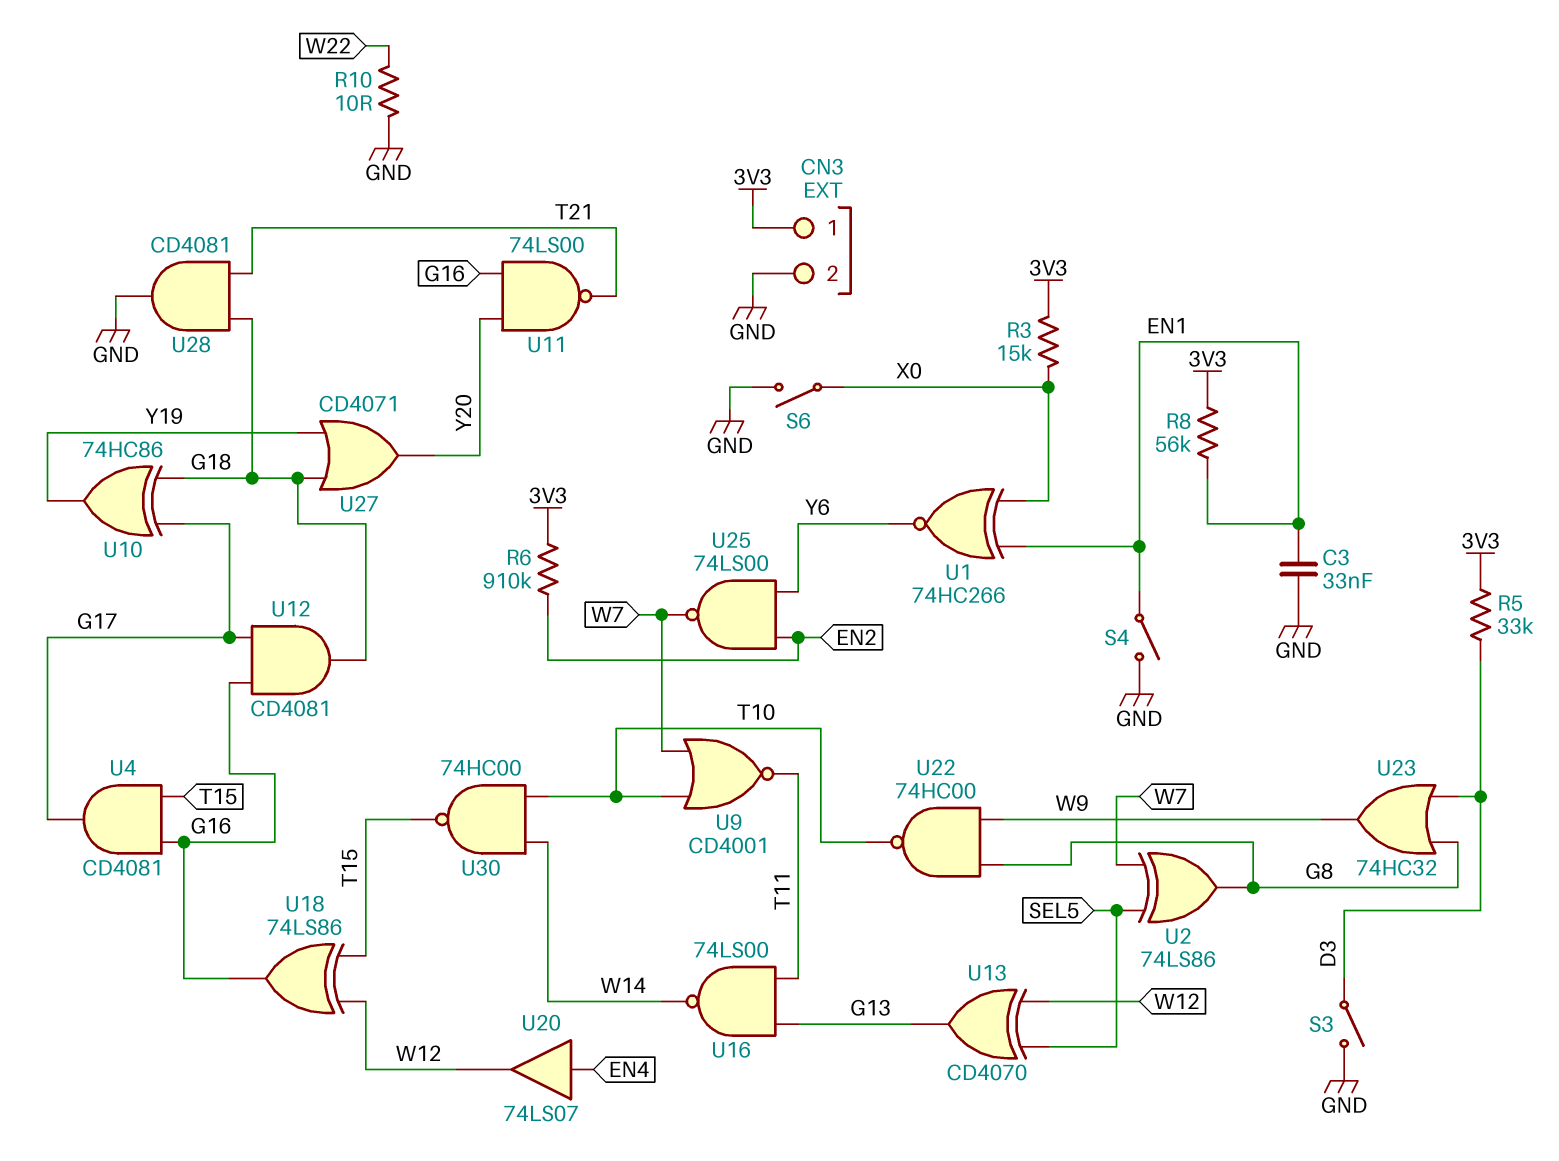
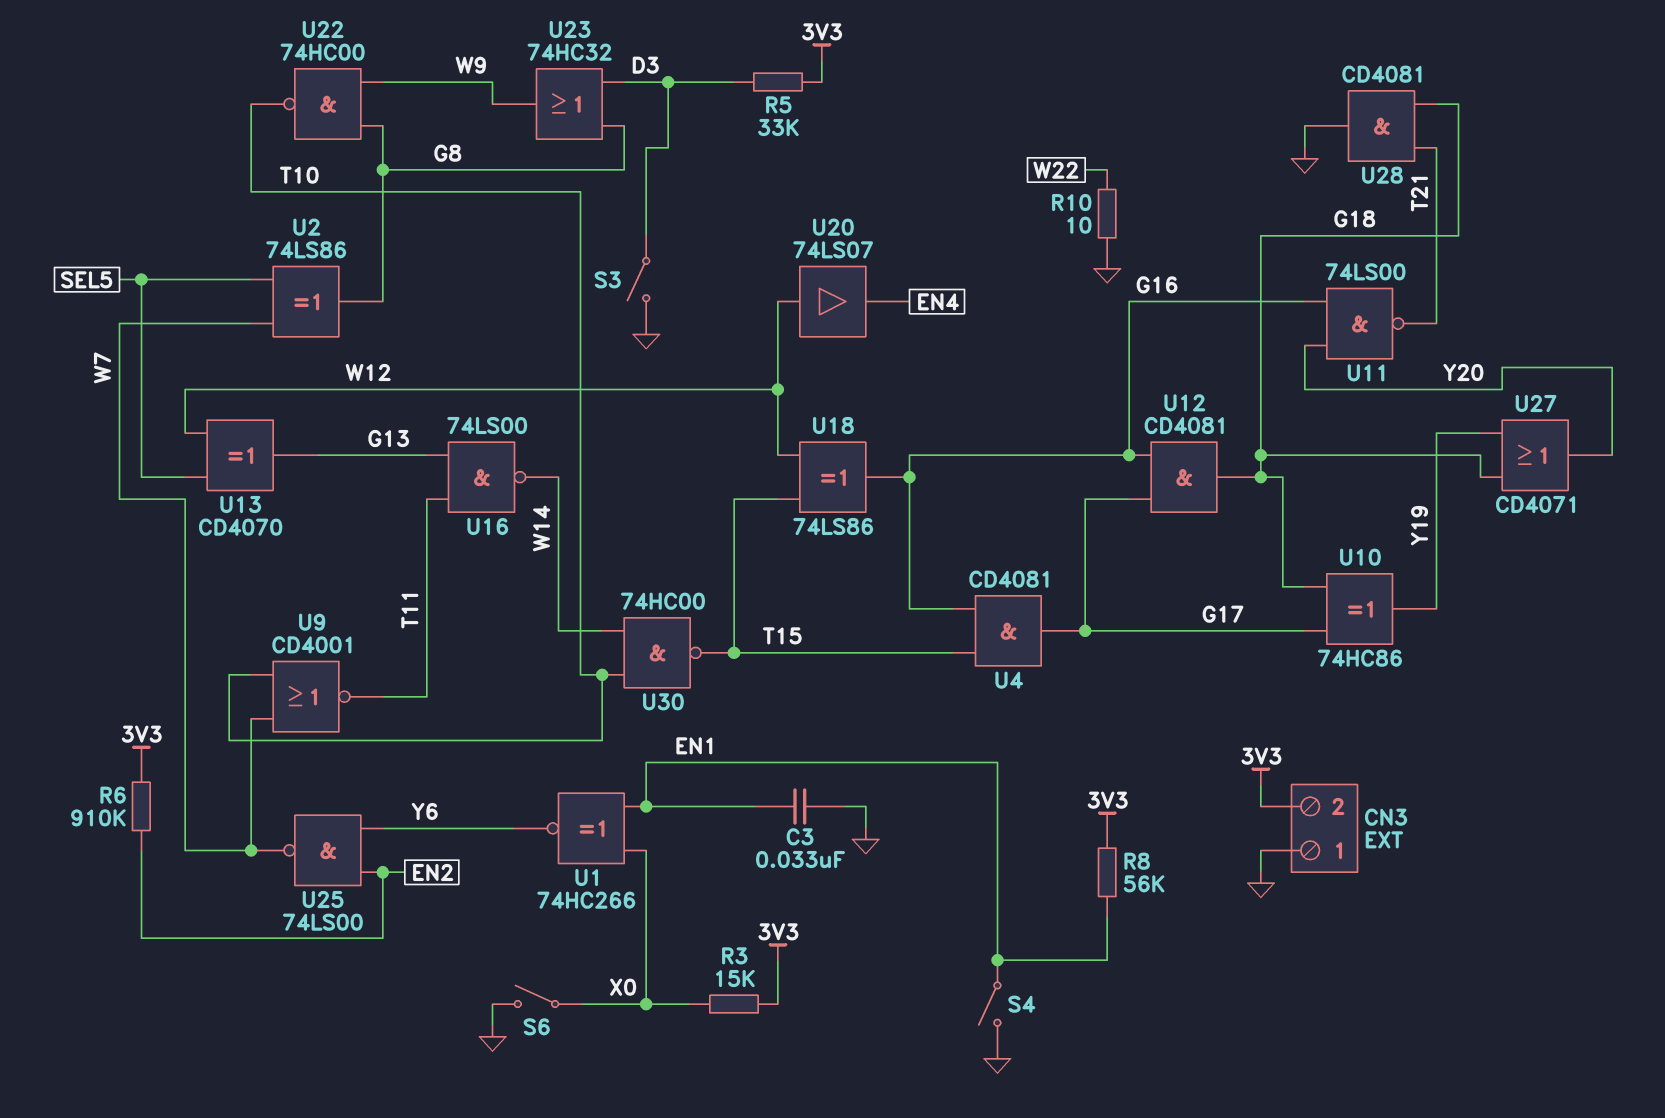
CN3 pin 1: 3V3 -> GND
CN3 pin 2: GND -> 3V3
U20: buffer 74LS07 (in EN4, out W12) -> buffer 74LS07 (in W12, out EN4)

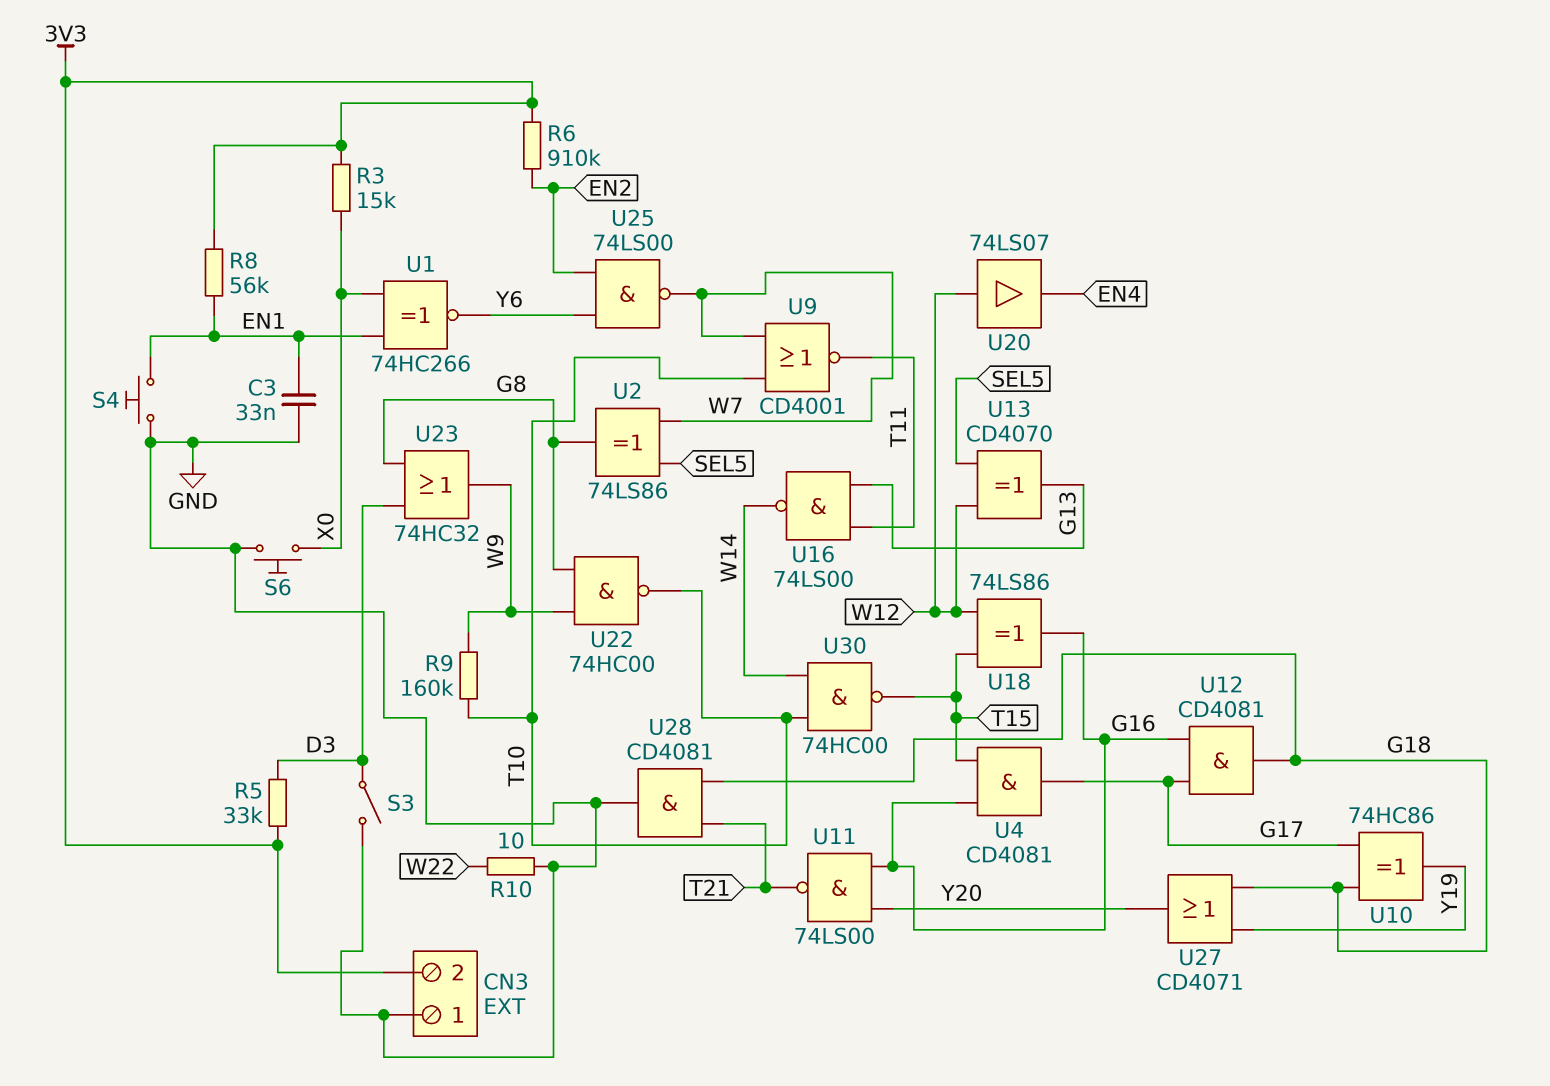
R9: none -> 160k (T10, W9)
S4: switch (EN1, GND) -> button (EN1, GND)
S6: switch (GND, X0) -> button (GND, X0)

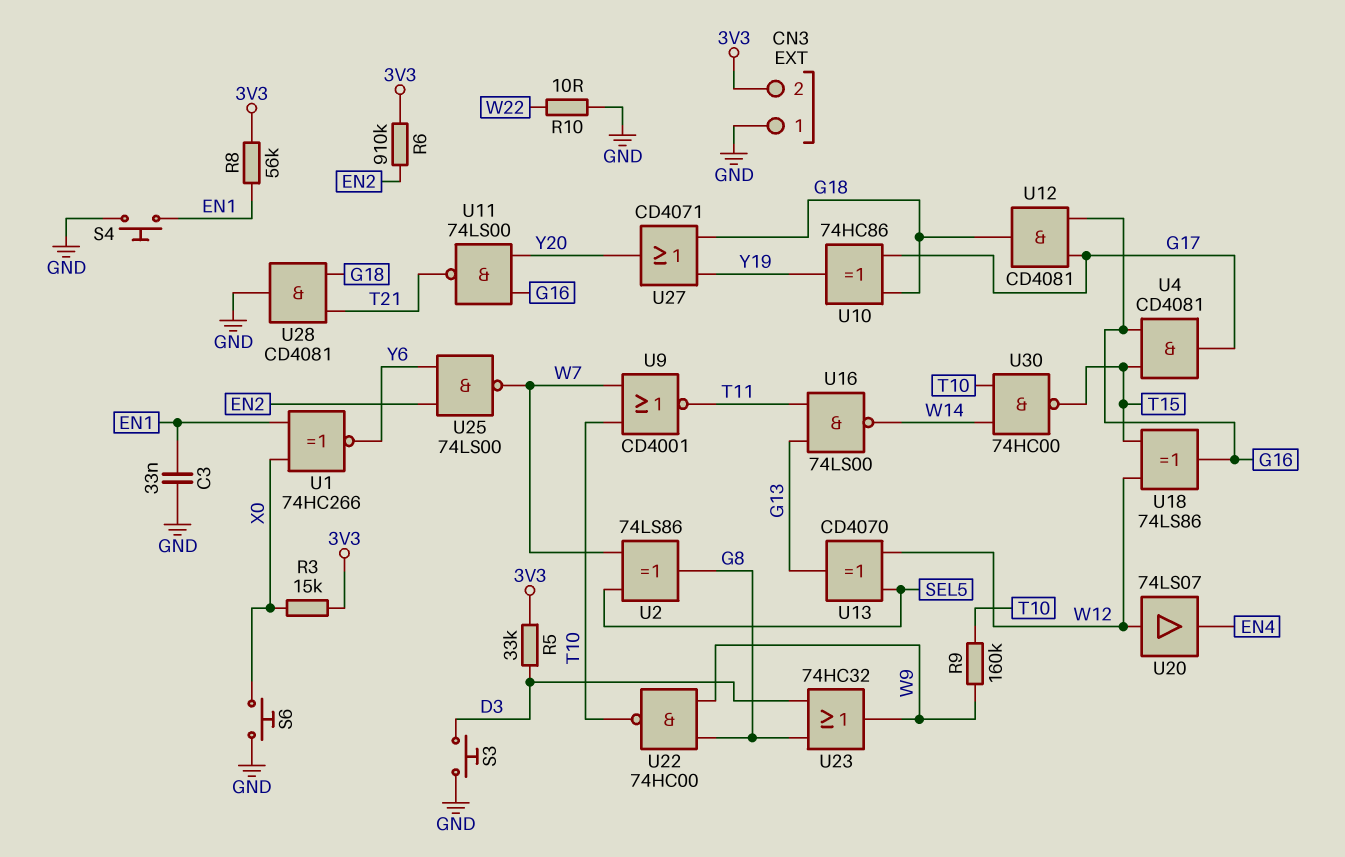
S3: switch (D3, GND) -> button (D3, GND)

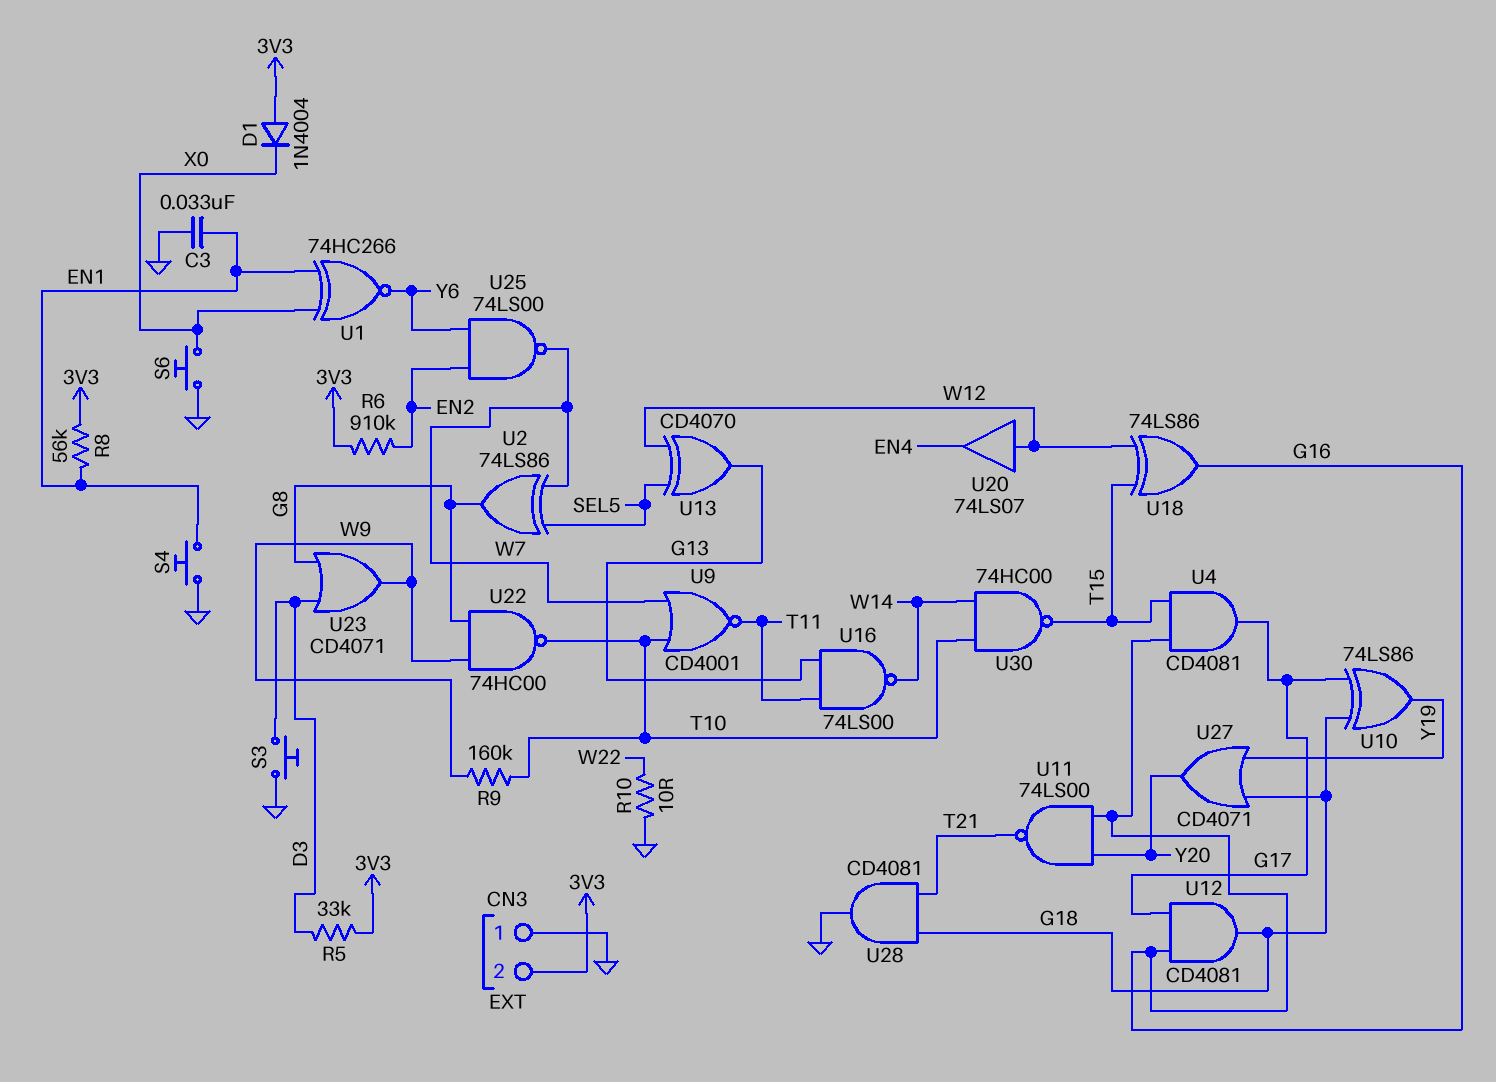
D1: none -> diode 1N4004 (A 3V3, K X0)
R3: 15k (3V3, X0) -> none
U10: XOR 74HC86 (in G17, in G18, out Y19) -> XOR 74LS86 (in G17, in G18, out Y19)
U23: OR 74HC32 (in D3, in G8, out W9) -> OR CD4071 (in D3, in G8, out W9)

